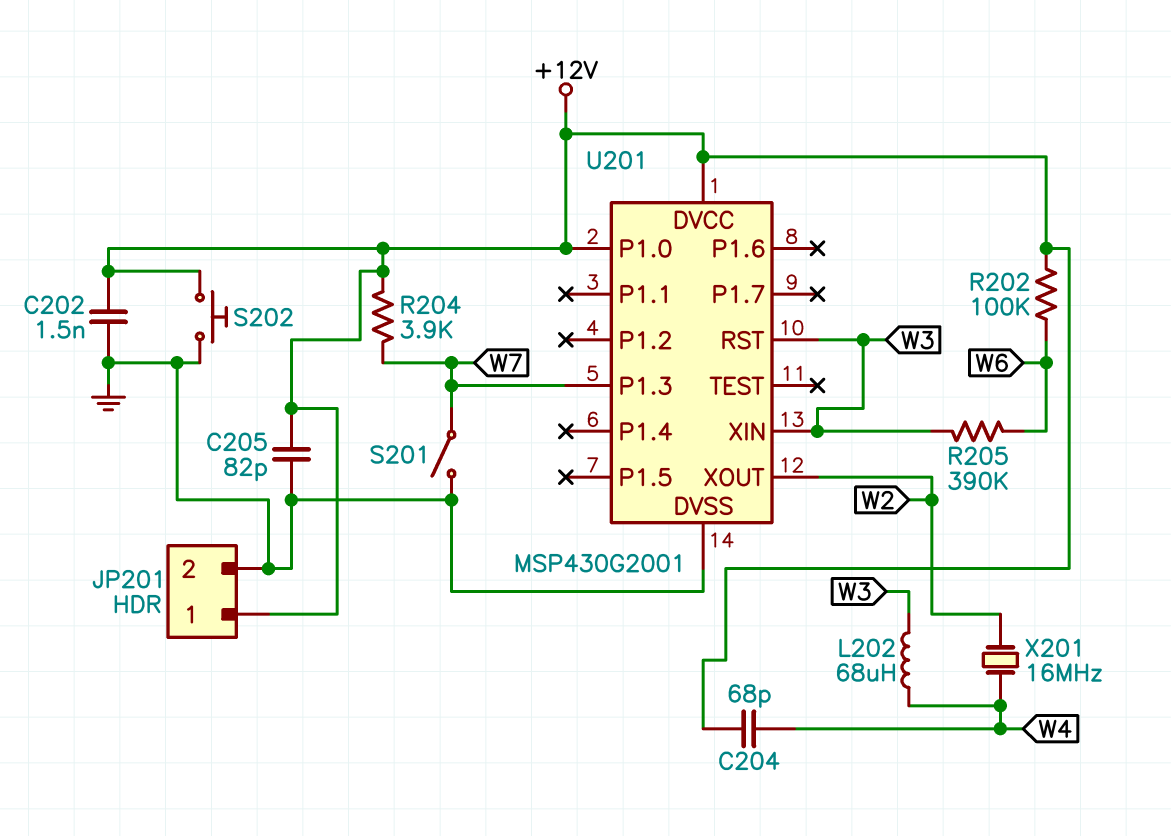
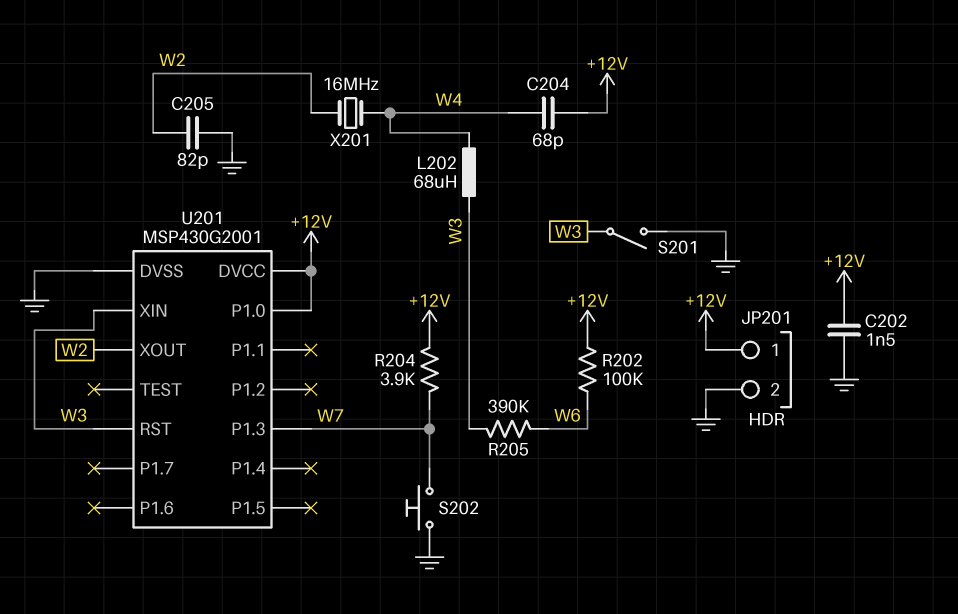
C205: 82pF (+12V, GND) -> 82pF (GND, W2)
S201: switch (GND, W7) -> switch (GND, W3)
S202: button (+12V, GND) -> button (GND, W7)

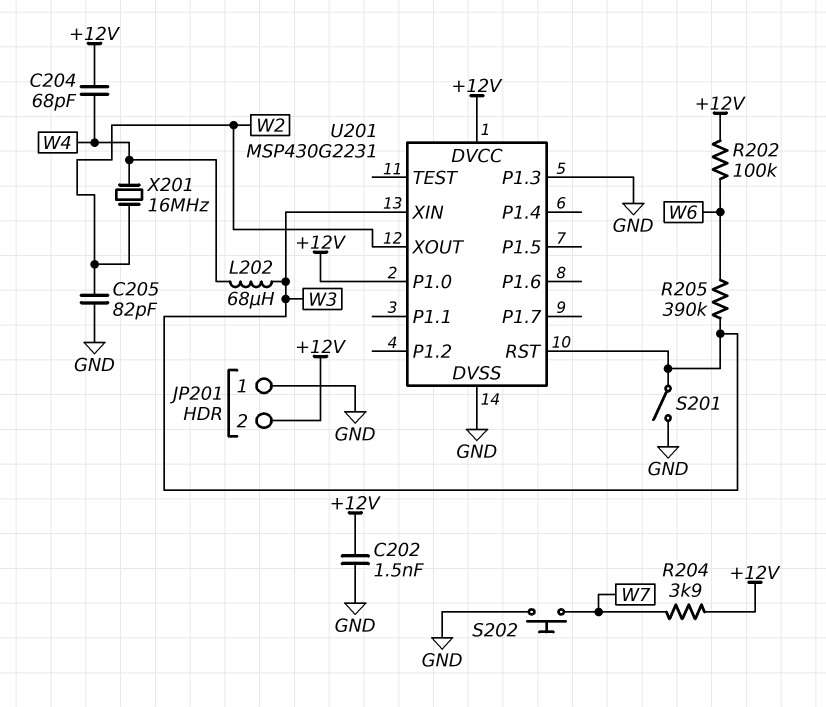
JP201 pin 1: +12V -> GND
JP201 pin 2: GND -> +12V
U201: MSP430G2001 -> MSP430G2231
U201 pin P1.3: W7 -> GND

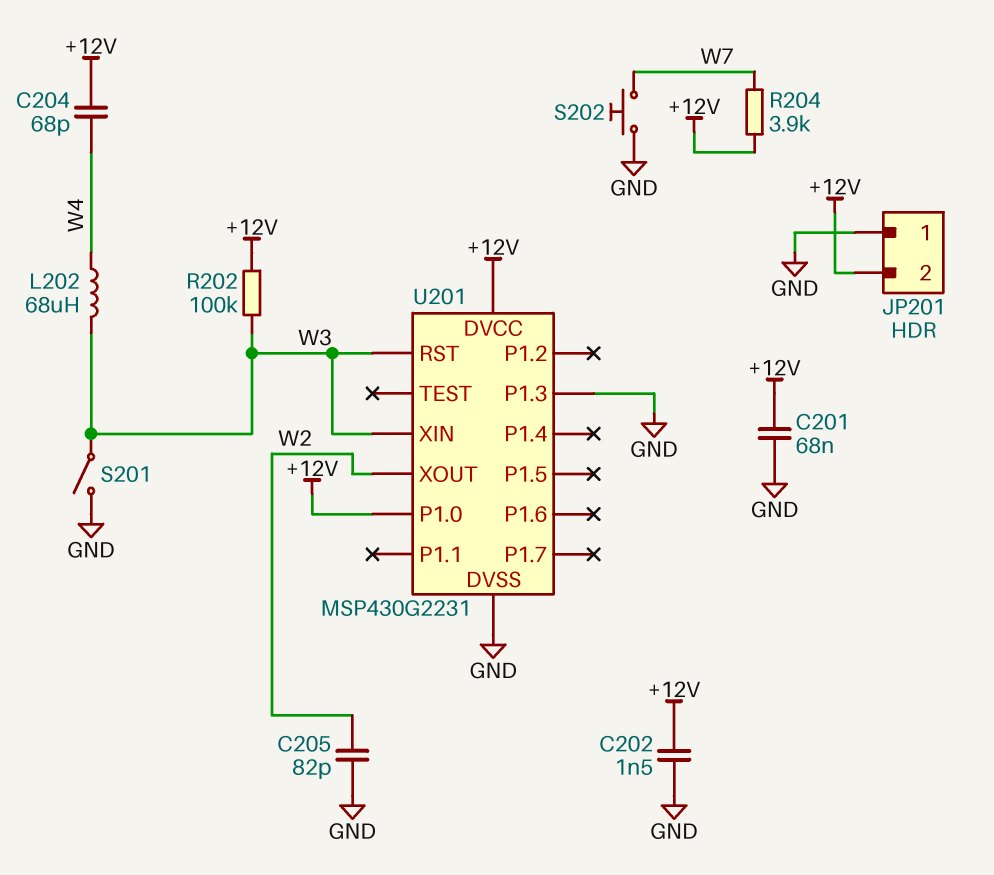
C201: none -> 68nF (+12V, GND)
R202: 100k (+12V, W6) -> 100k (+12V, W3)
R205: 390k (W3, W6) -> none
X201: 16MHz (W2, W4) -> none

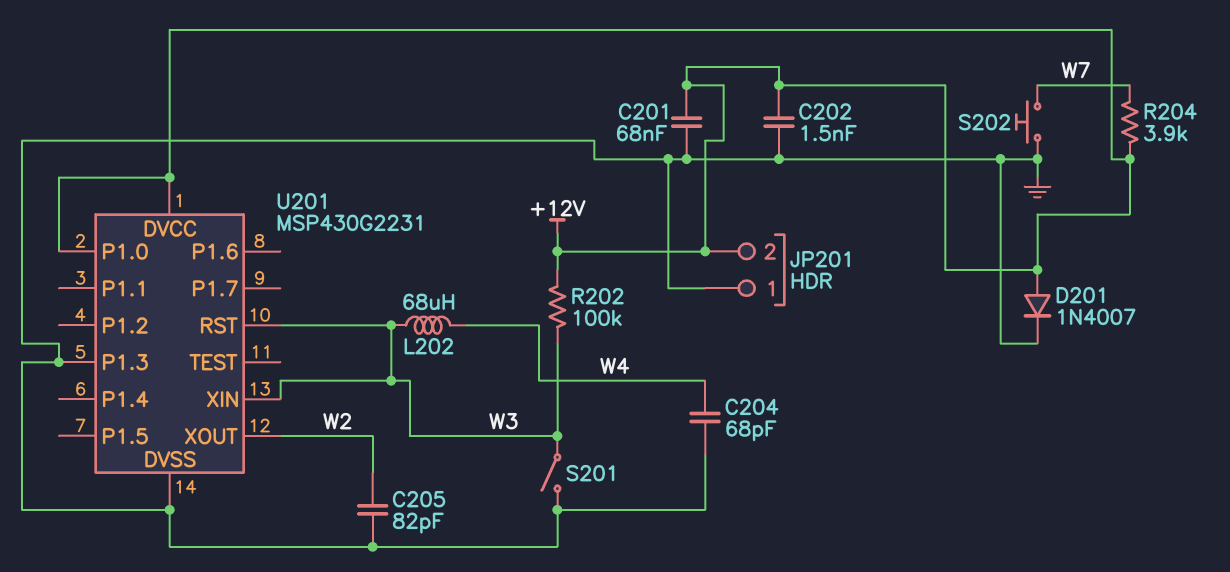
C204: 68pF (+12V, W4) -> 68pF (GND, W4)
D201: none -> diode 1N4007 (A +12V, K GND)

